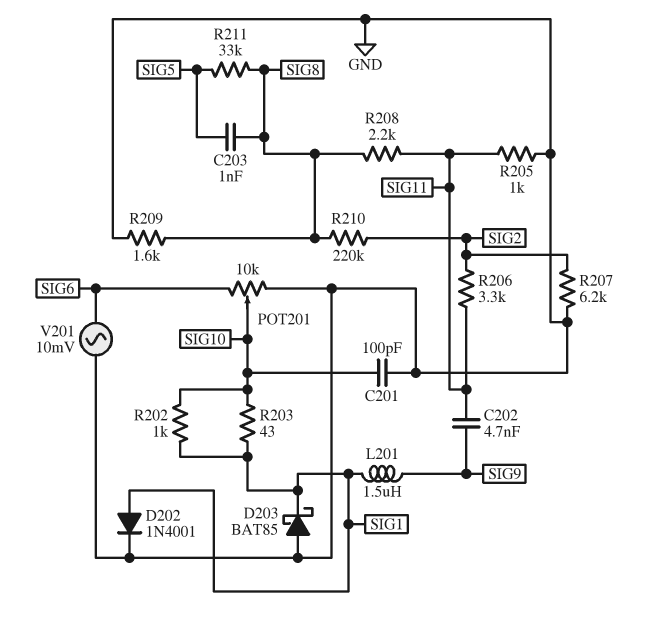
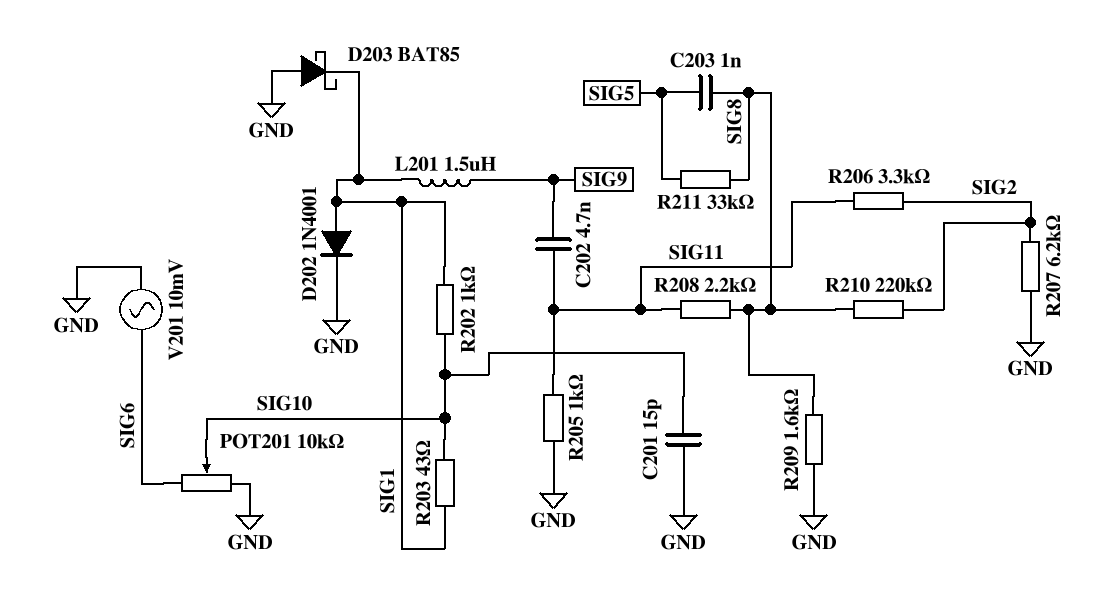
C201: 100pF (GND, SIG10) -> 15pF (GND, SIG10)

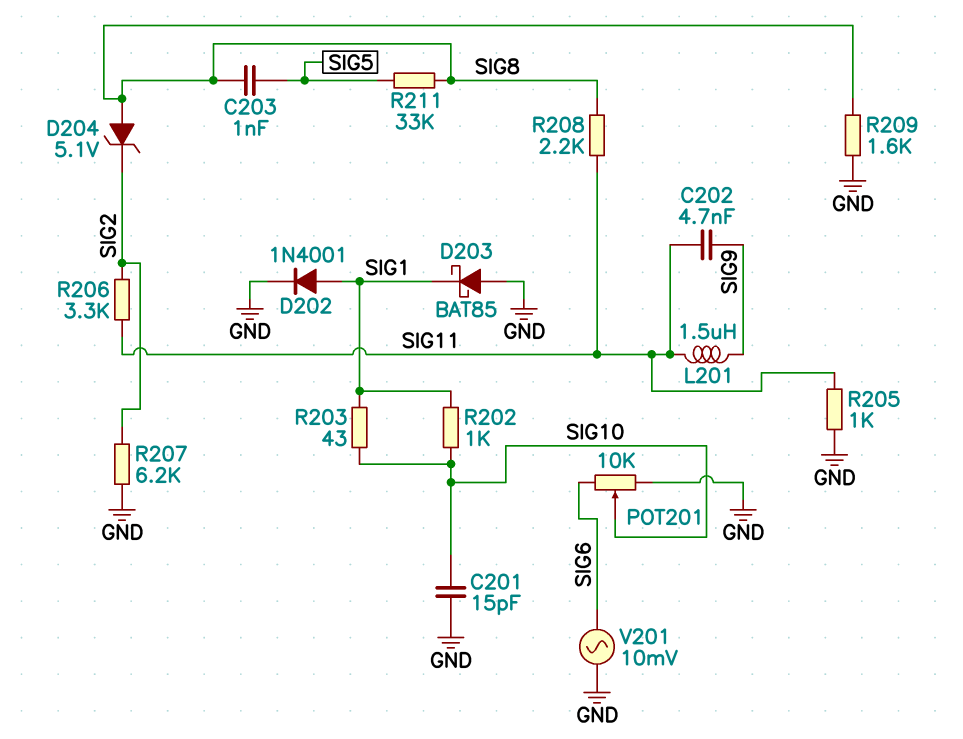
D204: none -> zener 5.1V (A SIG8, K SIG2)
L201: 1.5uH (SIG1, SIG9) -> 1.5uH (SIG9, SIG11)
R210: 220k (SIG2, SIG8) -> none

